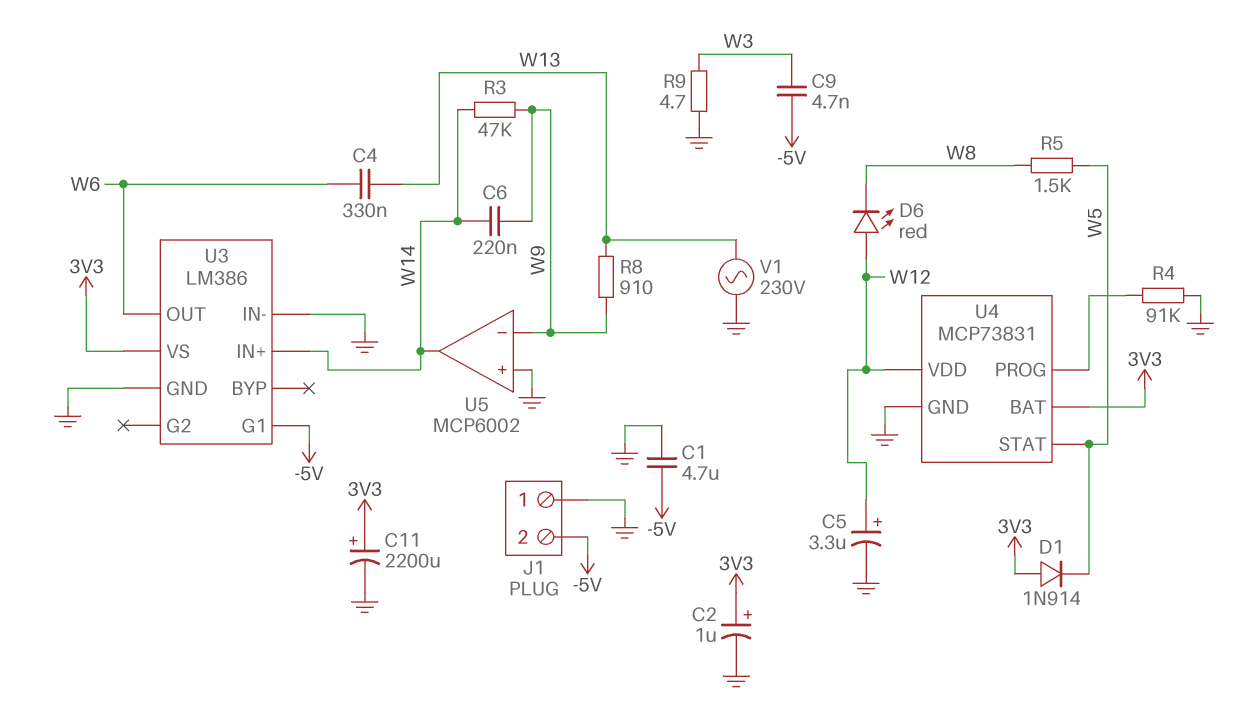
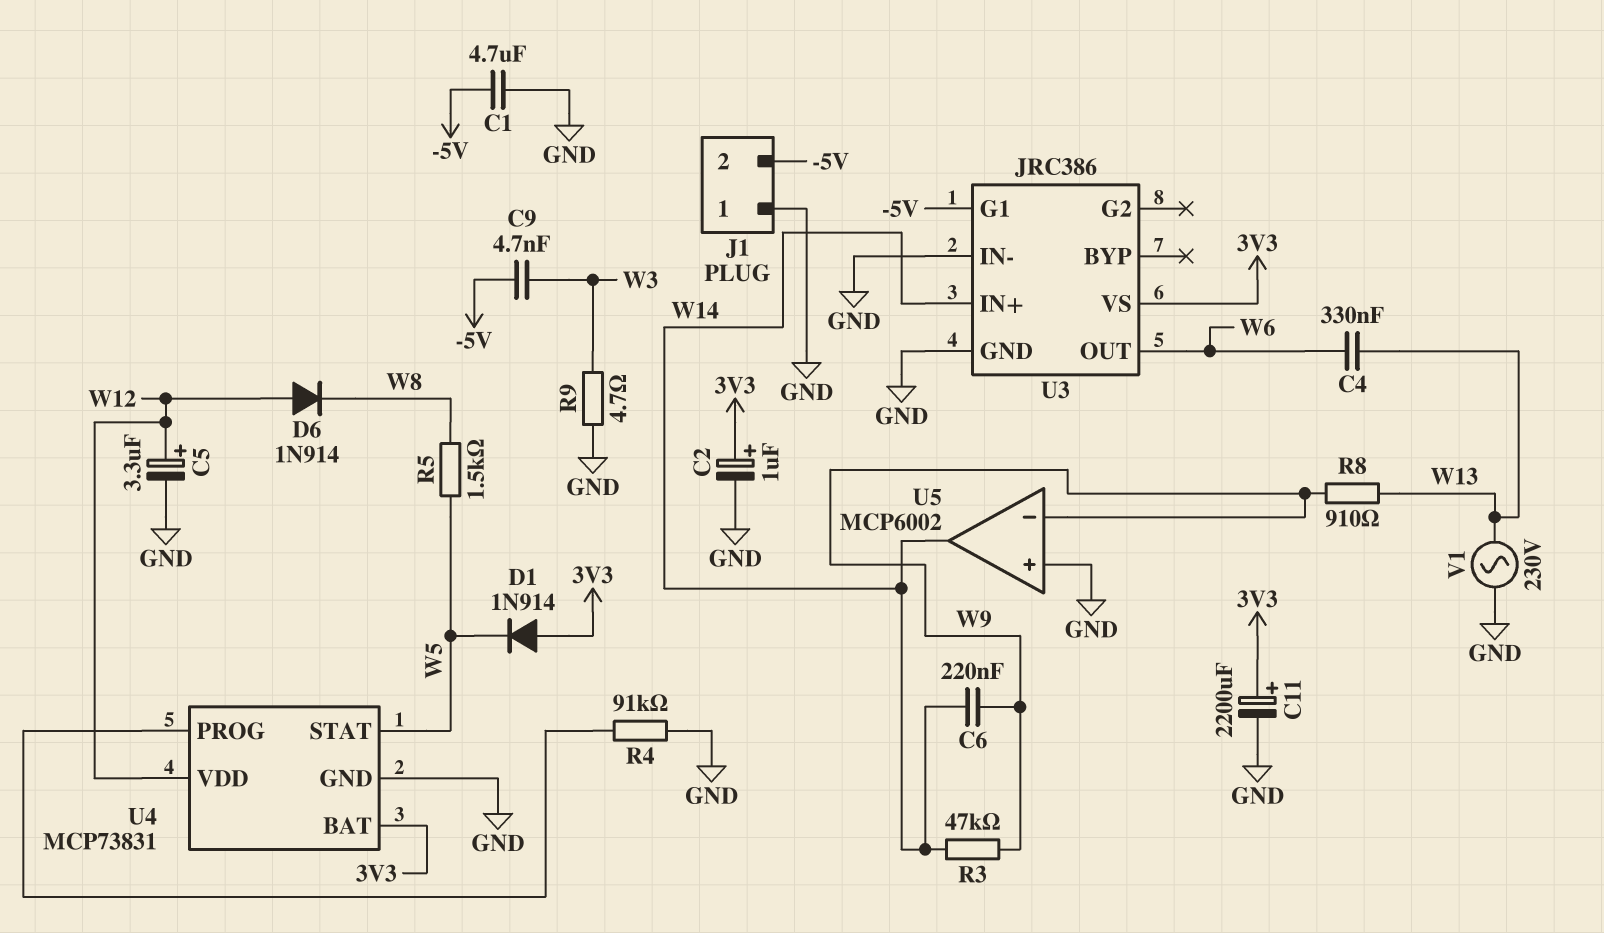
D6: LED red (A W12, K W8) -> diode 1N914 (A W12, K W8)
U3: LM386 -> JRC386

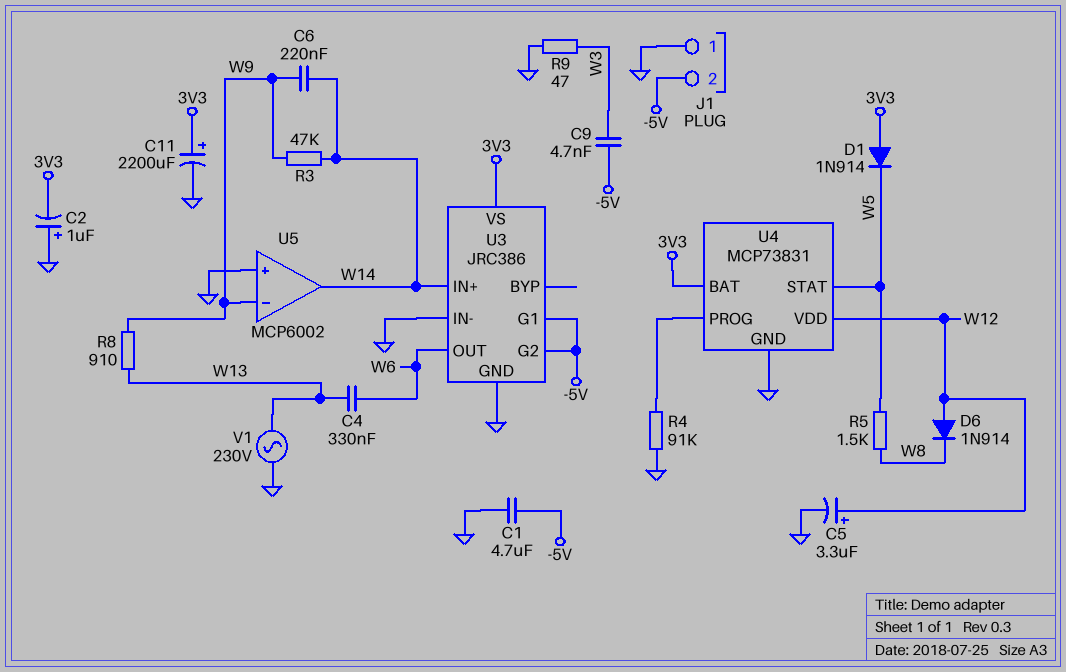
C2: 1uF (plus 3V3, minus GND) -> 1uF (plus GND, minus 3V3)
R9: 4.7 (GND, W3) -> 47 (GND, W3)
U3 pin G2: none -> -5V

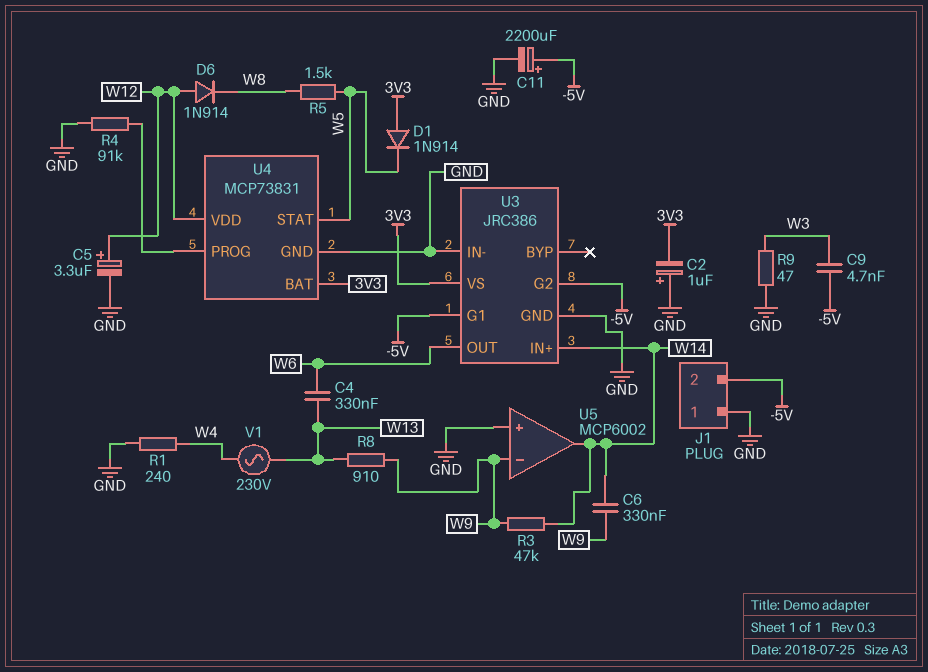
C1: 4.7uF (-5V, GND) -> none
C6: 220nF (W9, W14) -> 330nF (W9, W14)
C11: 2200uF (plus 3V3, minus GND) -> 2200uF (plus -5V, minus GND)
R1: none -> 240 (GND, W4)
V1: AC 230V (GND, W13) -> AC 230V (W4, W13)

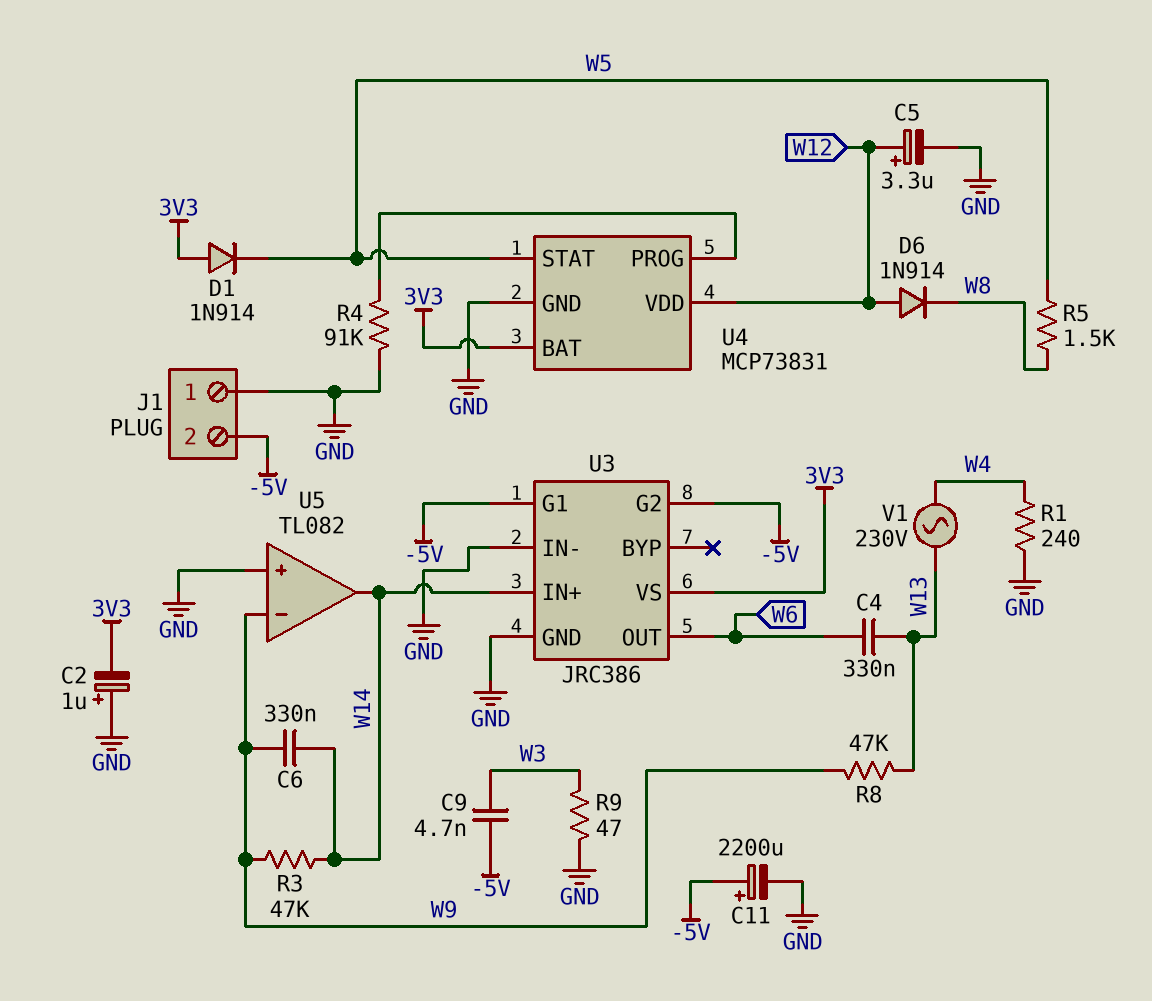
R8: 910 (W9, W13) -> 47k (W9, W13)
U5: MCP6002 -> TL082

